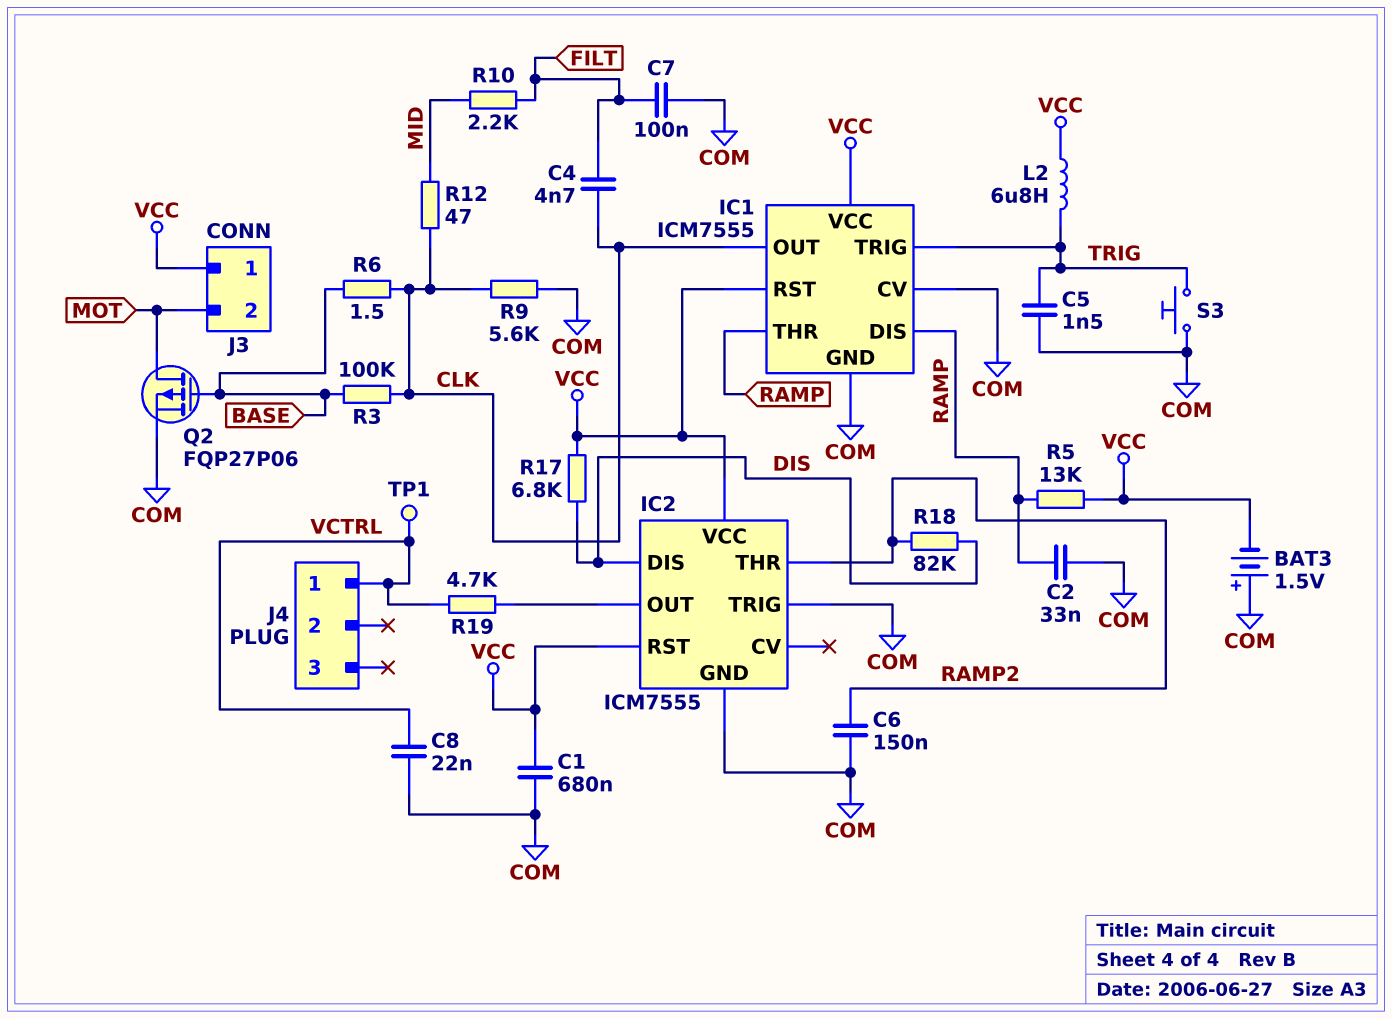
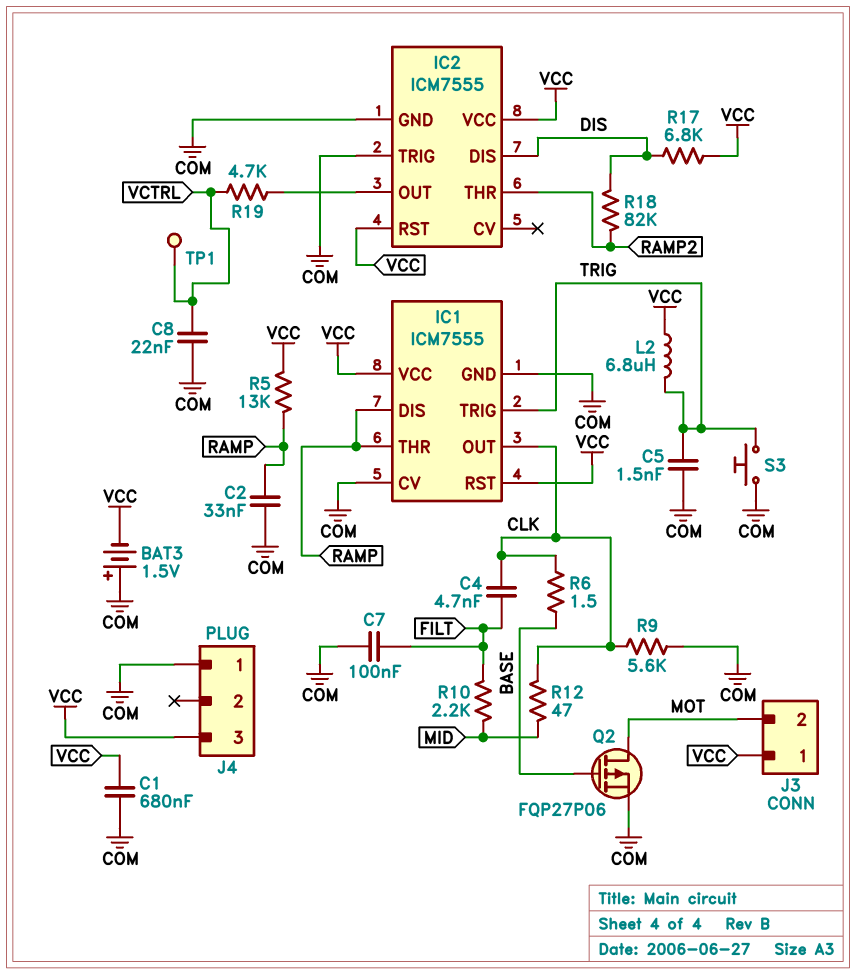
C6: 150nF (COM, RAMP2) -> none
J4 pin 1: VCTRL -> COM
J4 pin 3: none -> VCC
R3: 100k (BASE, CLK) -> none

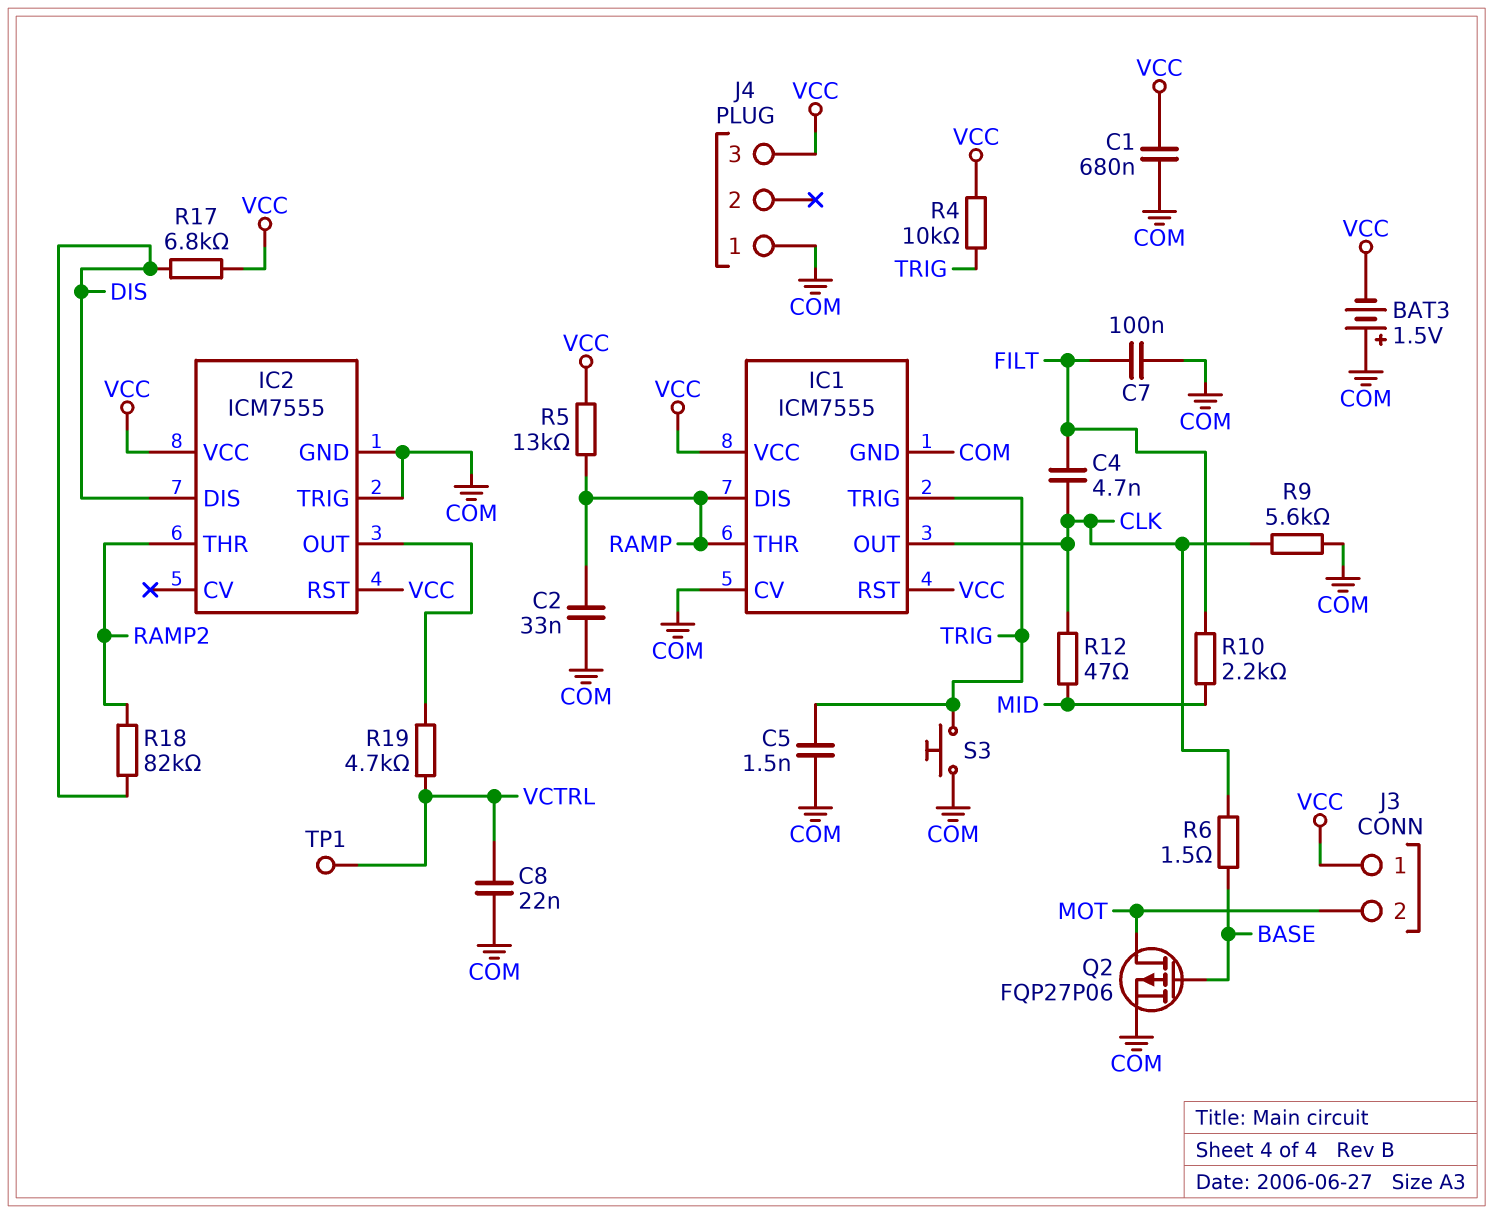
L2: 6.8uH (TRIG, VCC) -> none
R4: none -> 10k (TRIG, VCC)

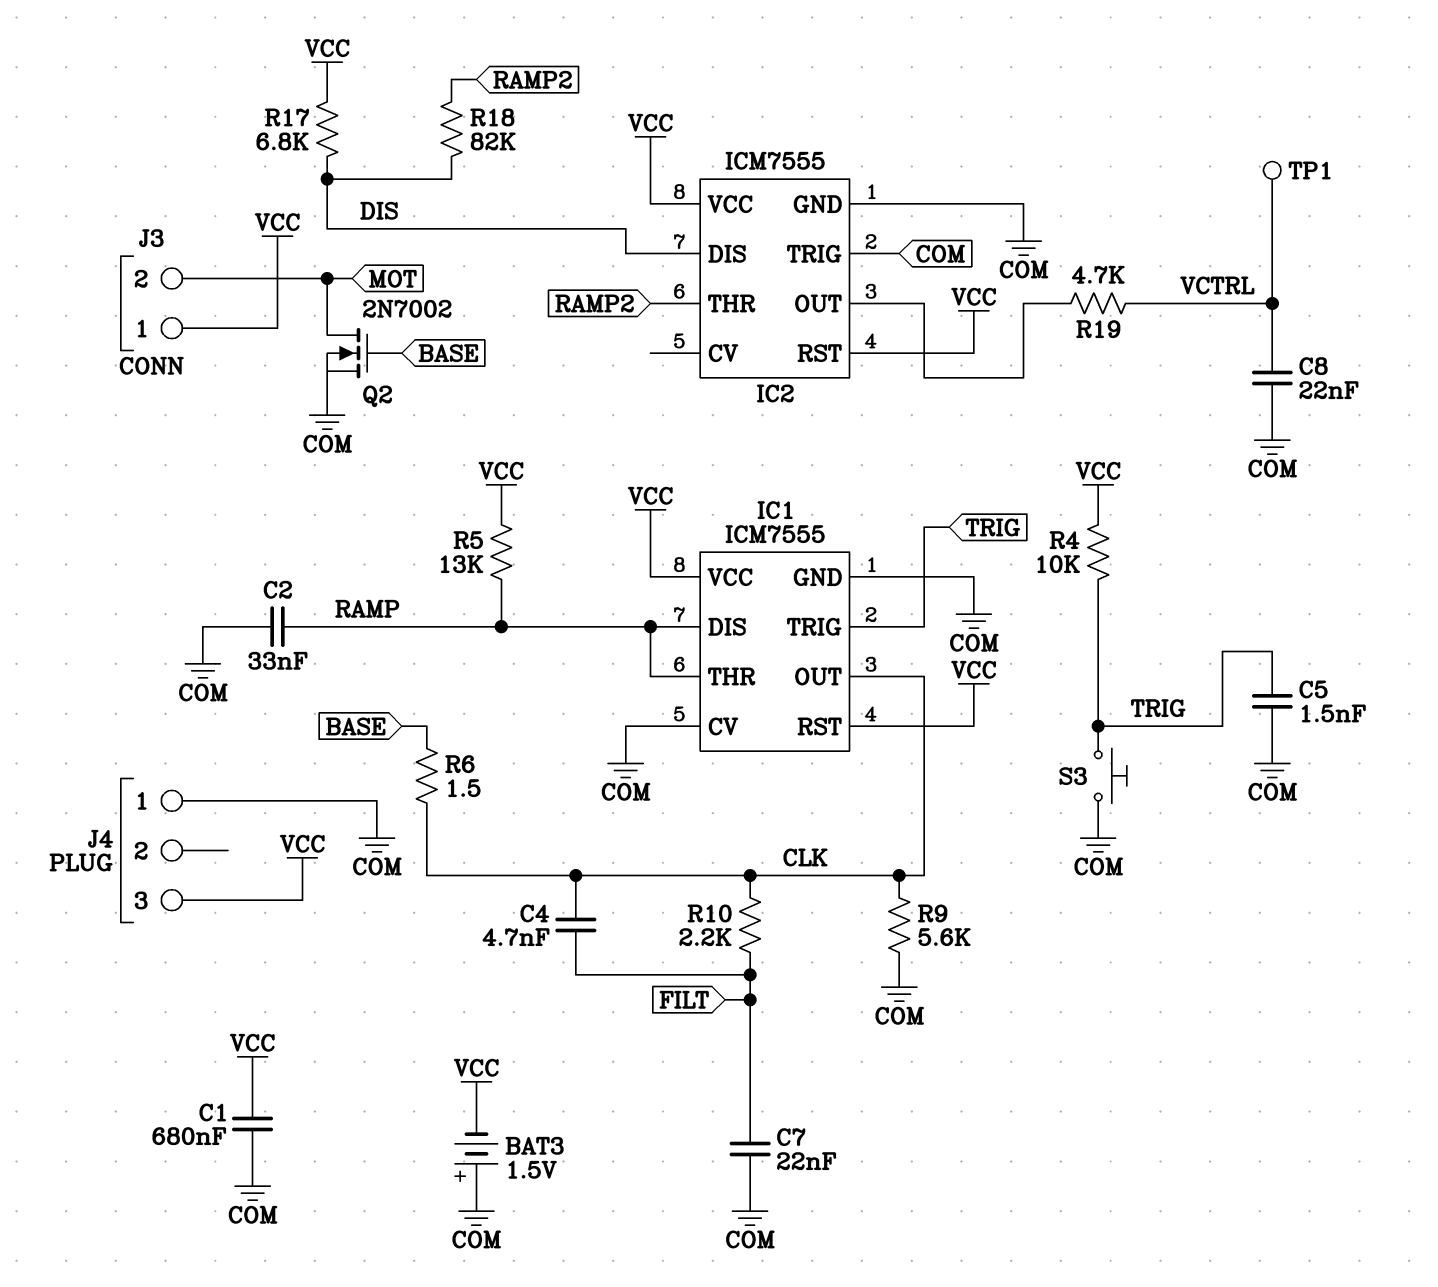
C7: 100nF (COM, FILT) -> 22nF (COM, FILT)
Q2: PMOS FQP27P06 (G BASE, D MOT, S COM) -> NMOS 2N7002 (G BASE, D MOT, S COM)
R10: 2.2k (FILT, MID) -> 2.2k (CLK, FILT)
R12: 47 (CLK, MID) -> none

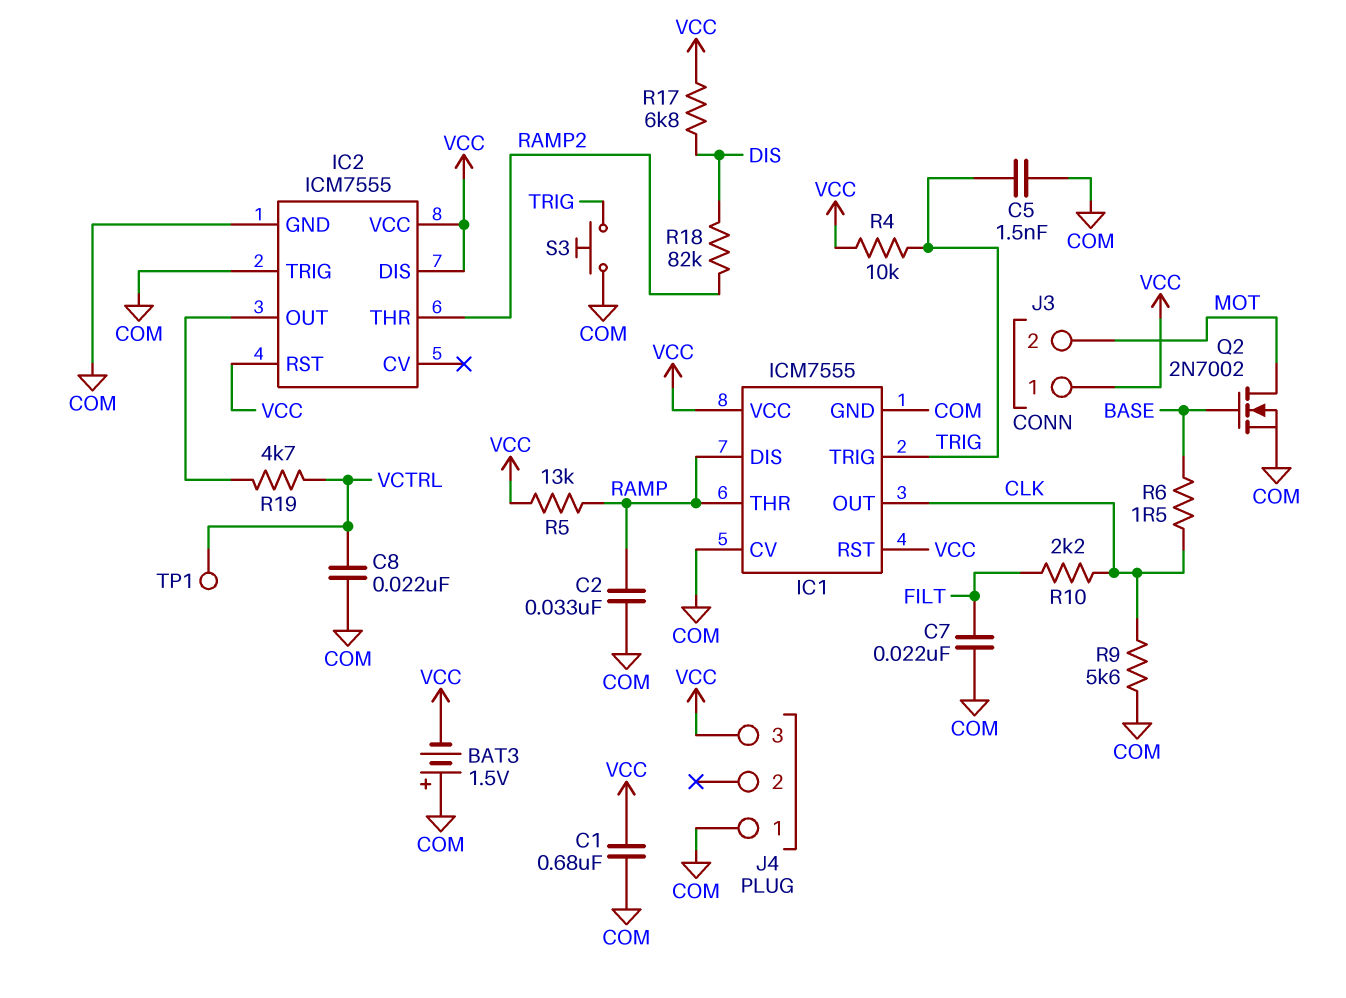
C4: 4.7nF (CLK, FILT) -> none
IC2 pin DIS: DIS -> VCC

